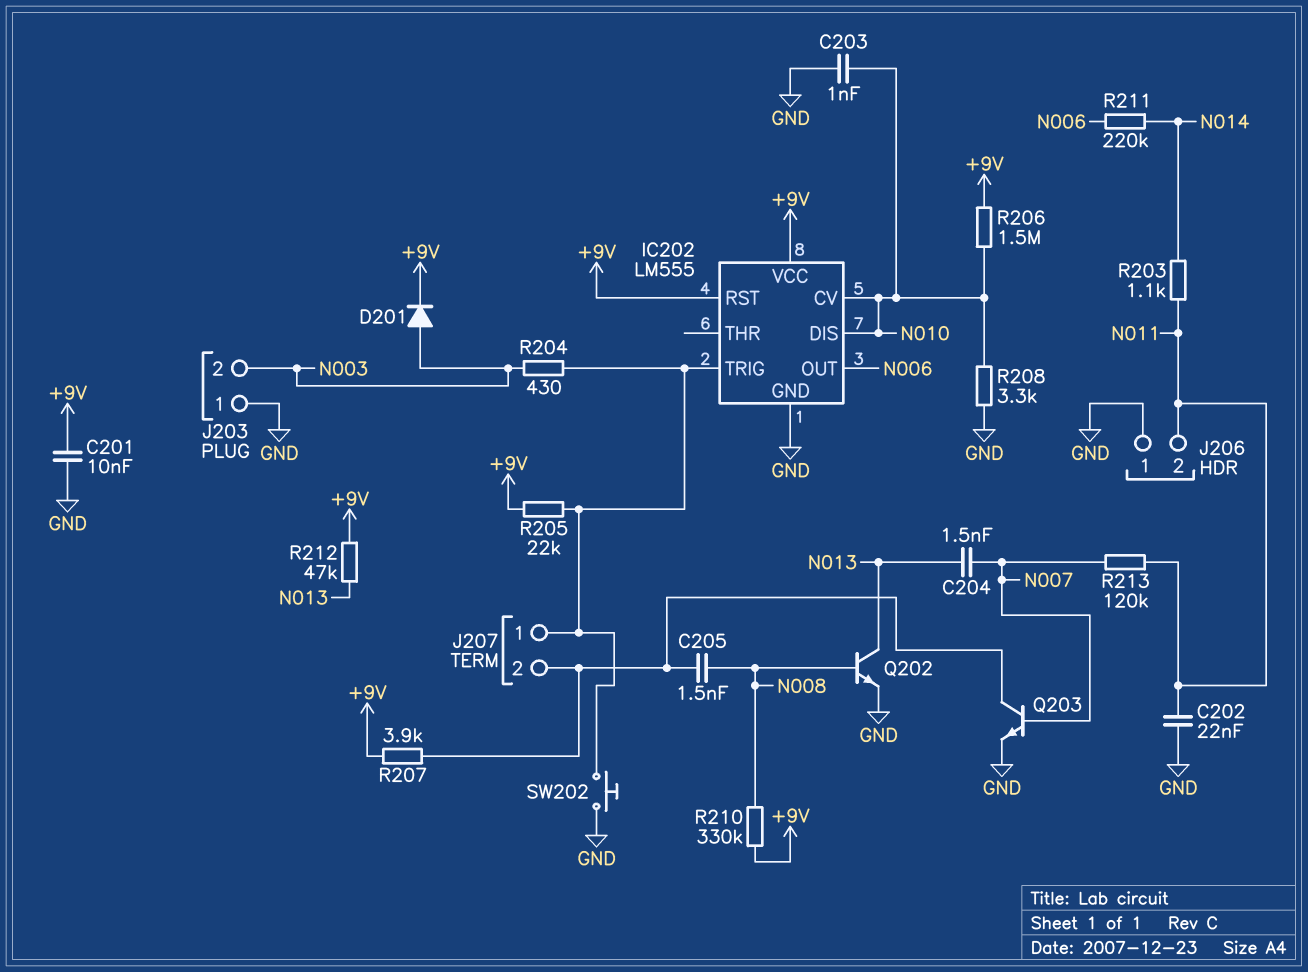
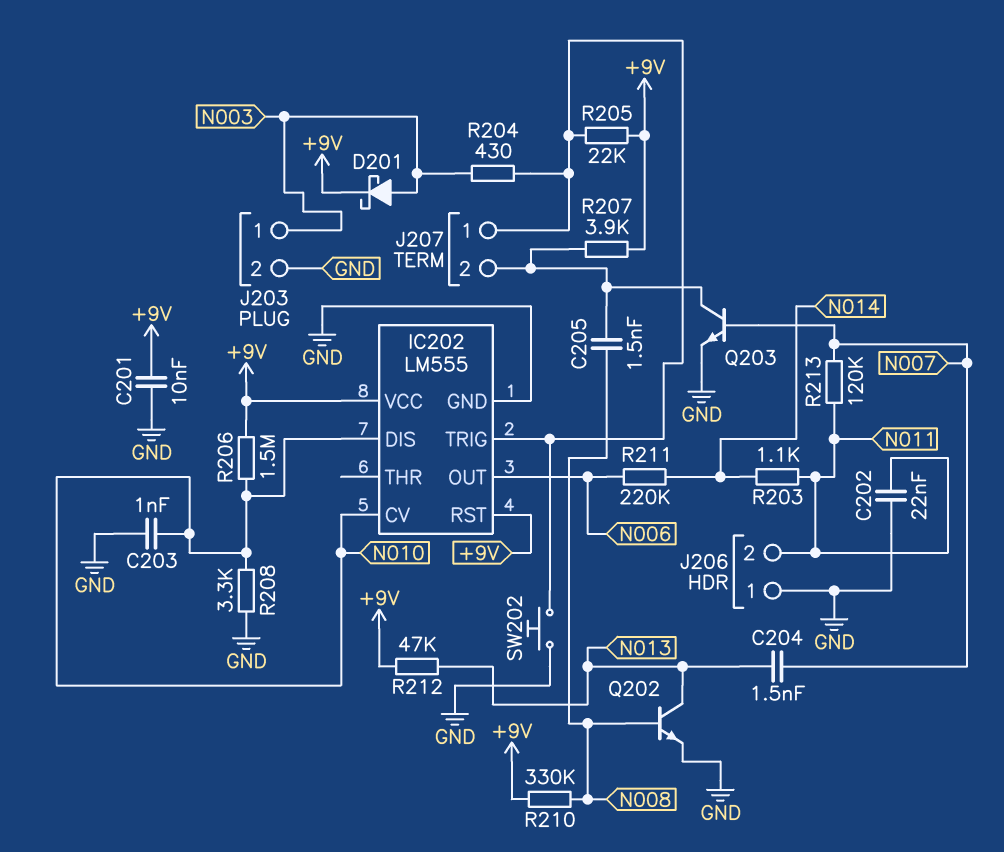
D201: diode (A N003, K +9V) -> schottky (A N003, K +9V)
J203 pin 1: GND -> N003
J203 pin 2: N003 -> GND

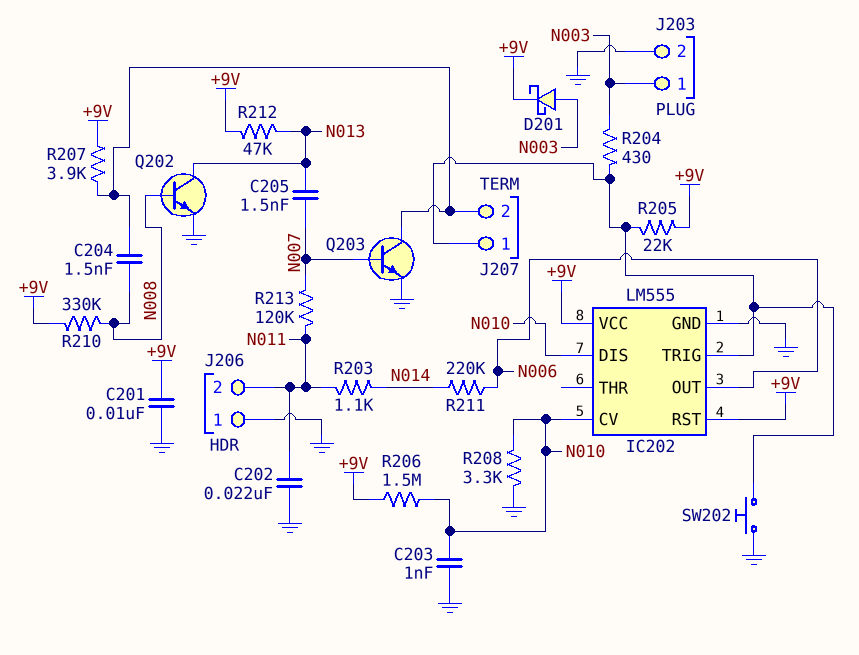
C204: 1.5nF (N007, N013) -> 1.5nF (J207/2, N008)
C205: 1.5nF (J207/2, N008) -> 1.5nF (N007, N013)

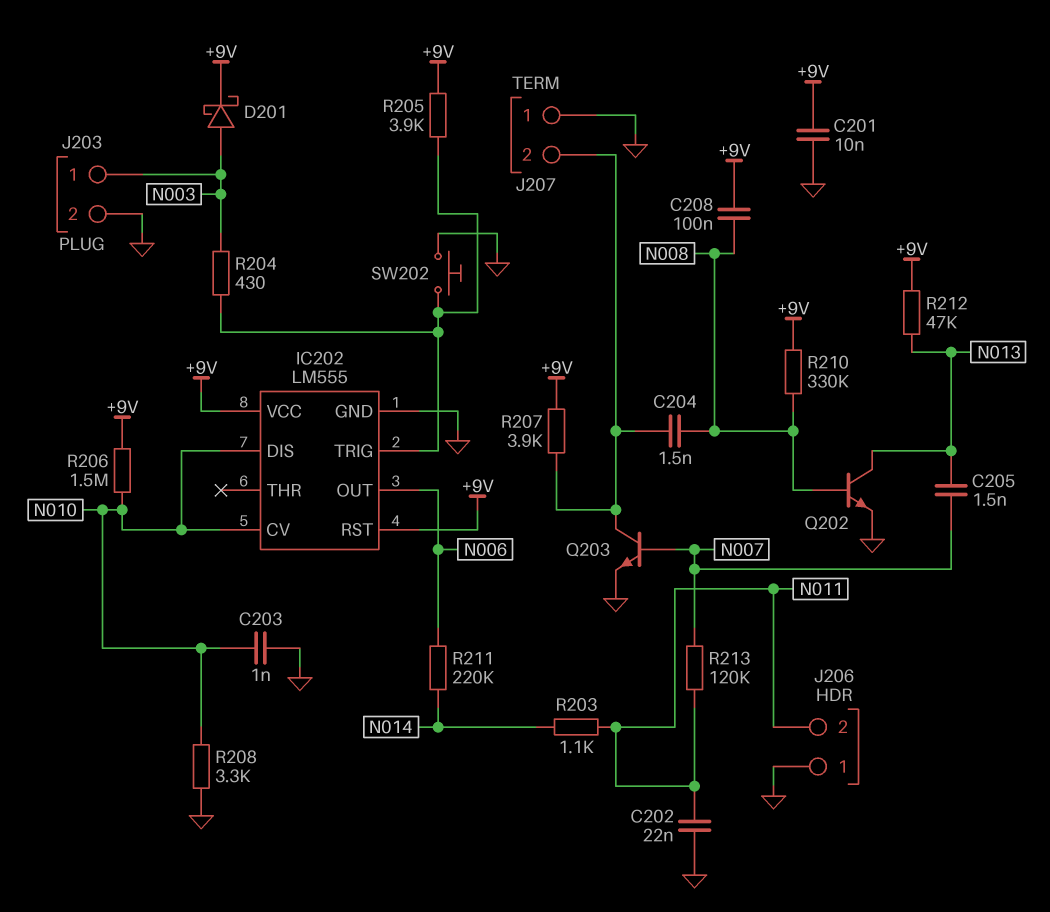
C208: none -> 100nF (+9V, N008)
J207 pin 1: IC202/TRIG -> GND
R205: 22k (+9V, IC202/TRIG) -> 3.9k (+9V, IC202/TRIG)

